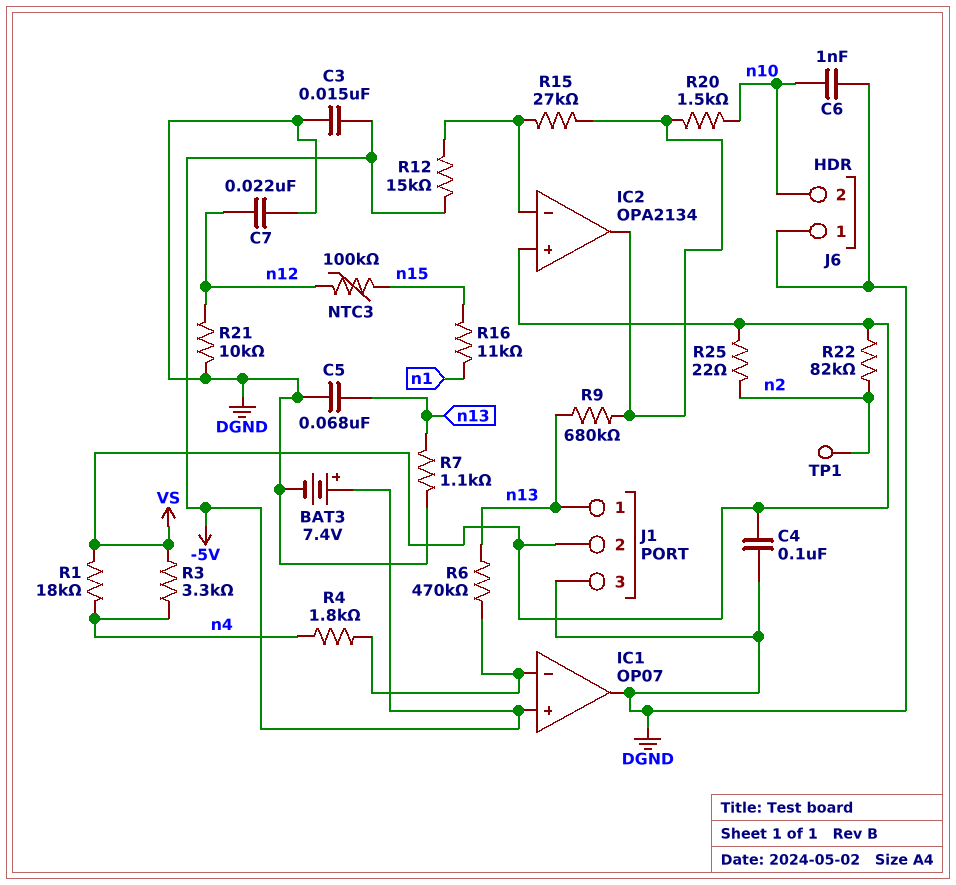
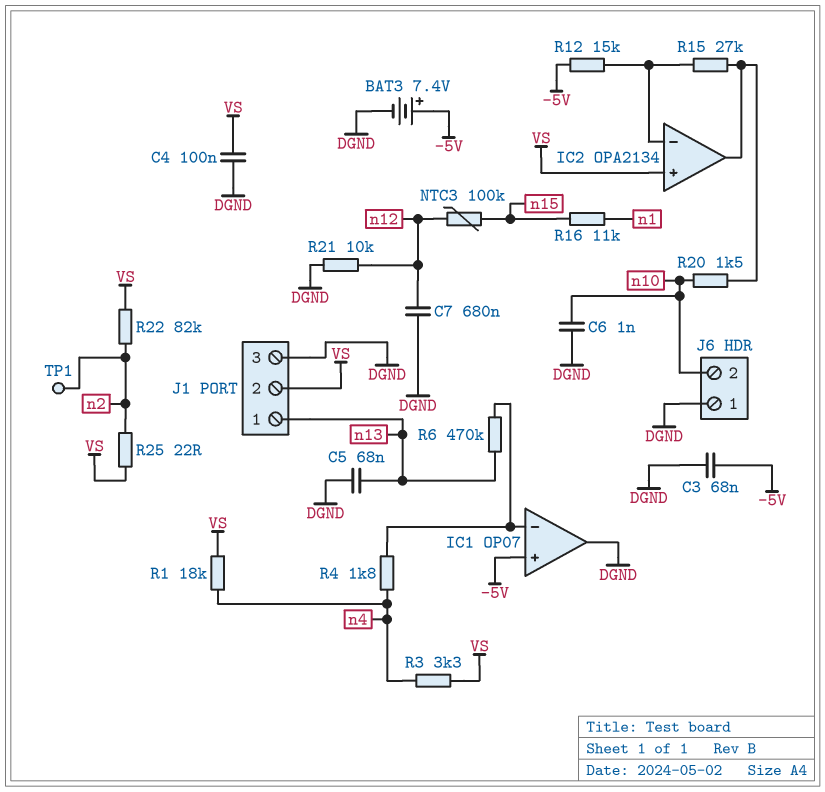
C3: 15nF (-5V, DGND) -> 68nF (-5V, DGND)
C7: 22nF (DGND, n12) -> 680nF (DGND, n12)
R7: 1.1k (DGND, n13) -> none
R9: 680k (IC2/out, n13) -> none

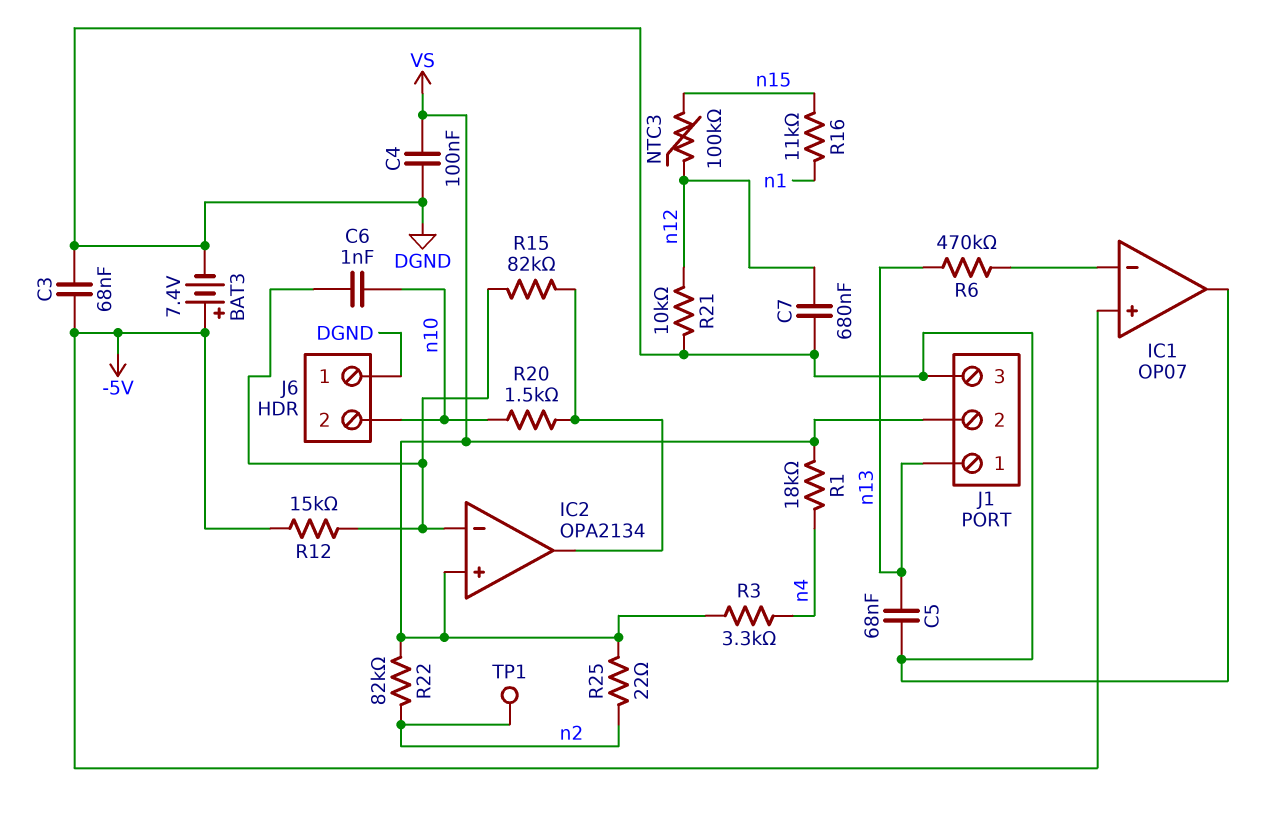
C6: 1nF (DGND, n10) -> 1nF (IC2/in-, n10)
R4: 1.8k (IC1/in-, n4) -> none
R15: 27k (IC2/in-, IC2/out) -> 82k (IC2/in-, IC2/out)

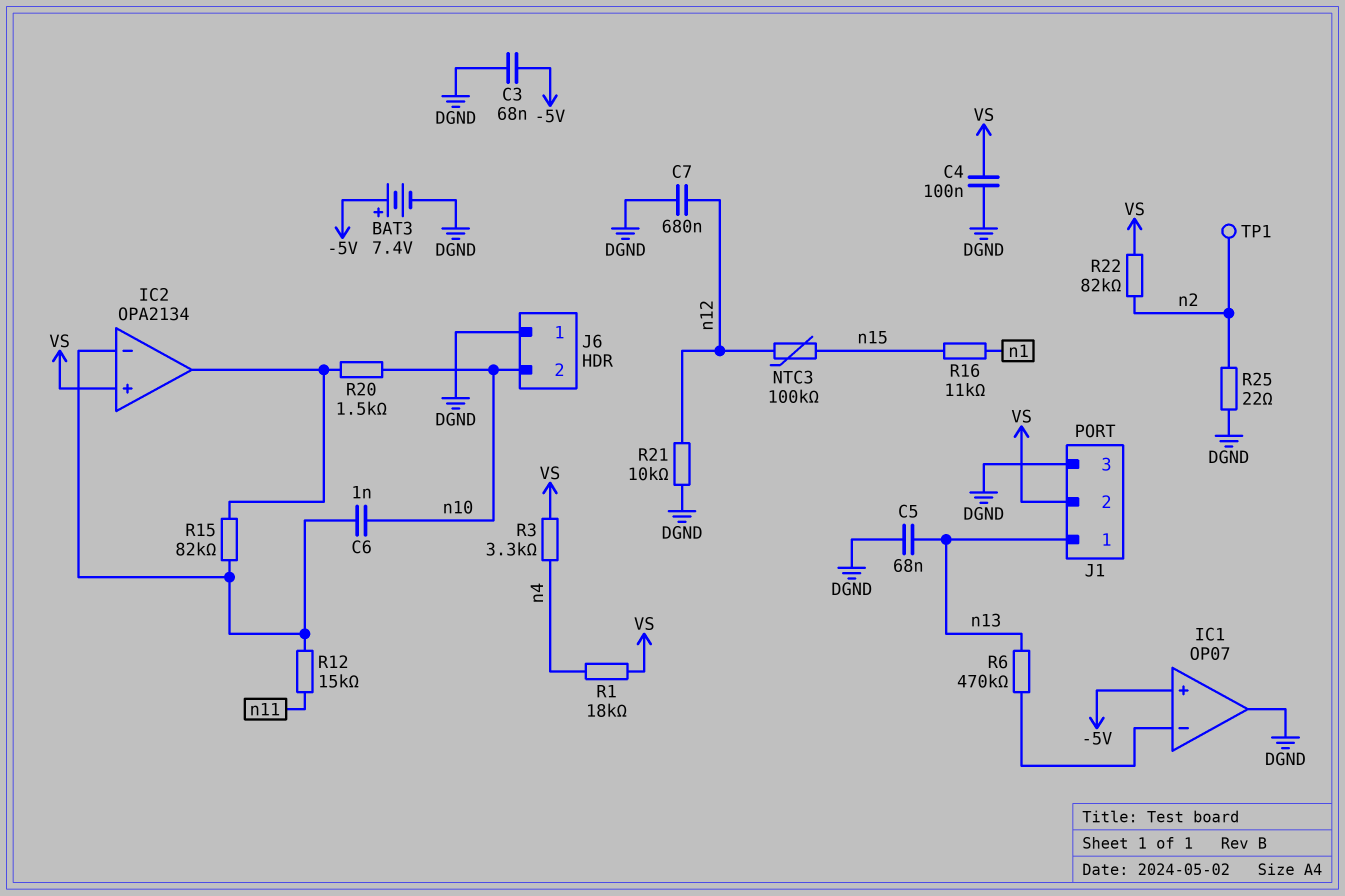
R12: 15k (-5V, IC2/in-) -> 15k (IC2/in-, n11)
R25: 22 (VS, n2) -> 22 (DGND, n2)

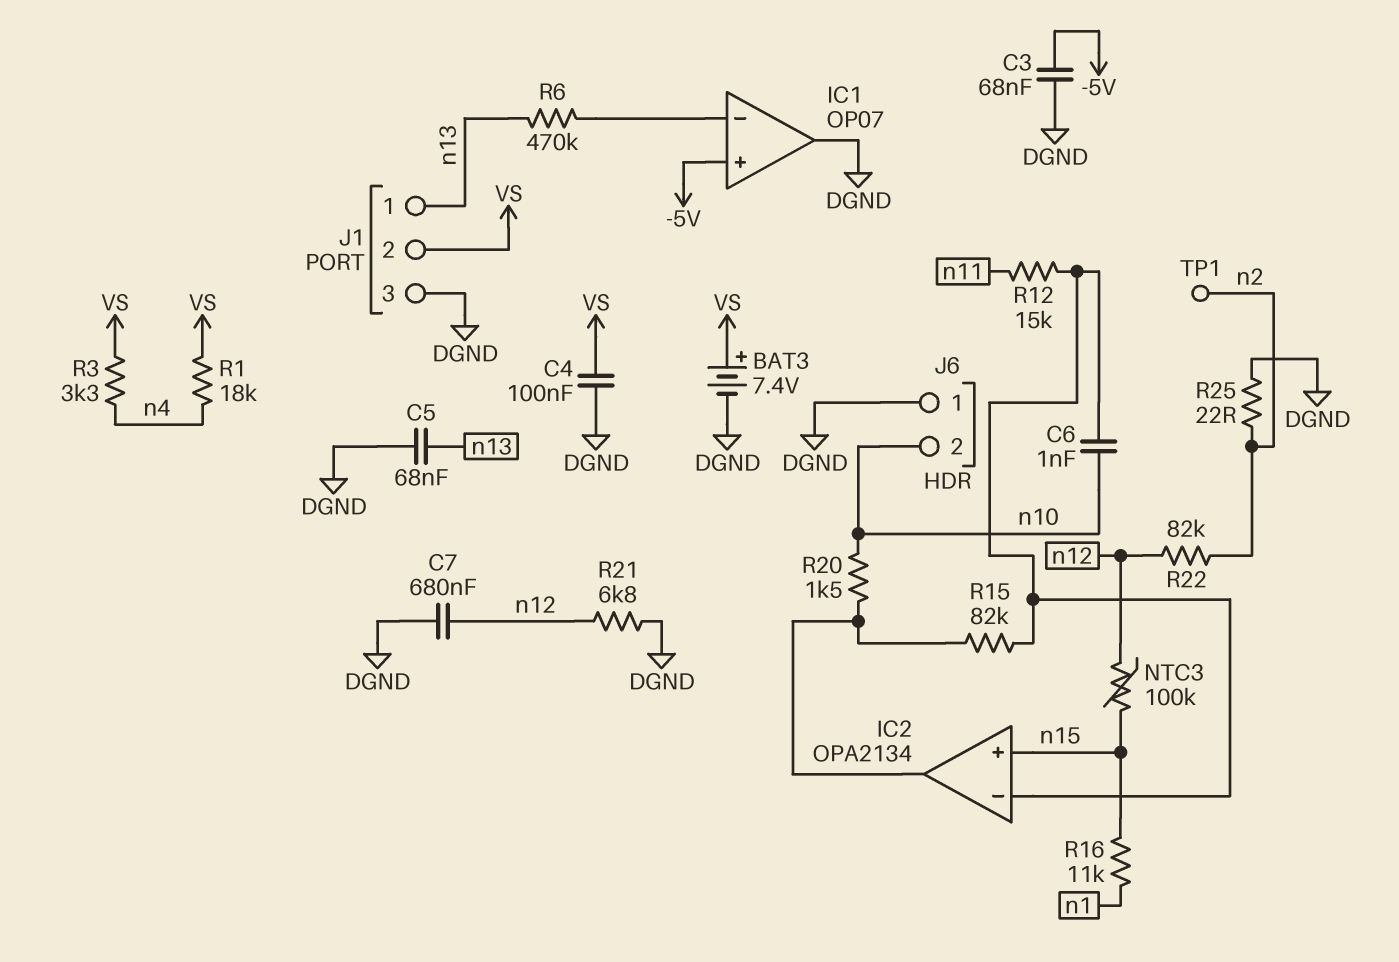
BAT3: 7.4V (plus -5V, minus DGND) -> 7.4V (plus VS, minus DGND)
IC2 pin in+: VS -> n15
R21: 10k (DGND, n12) -> 6.8k (DGND, n12)
R22: 82k (VS, n2) -> 82k (n2, n12)

